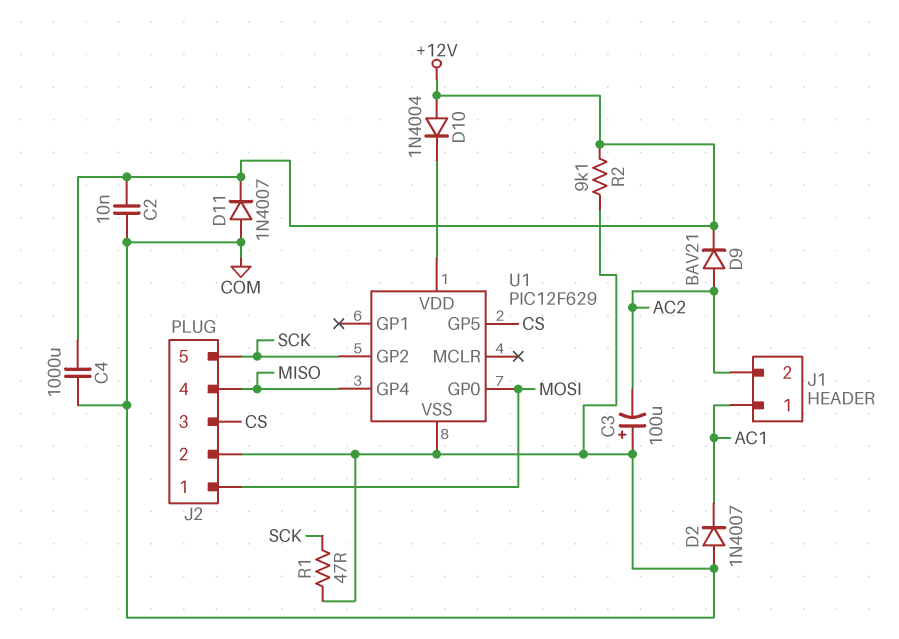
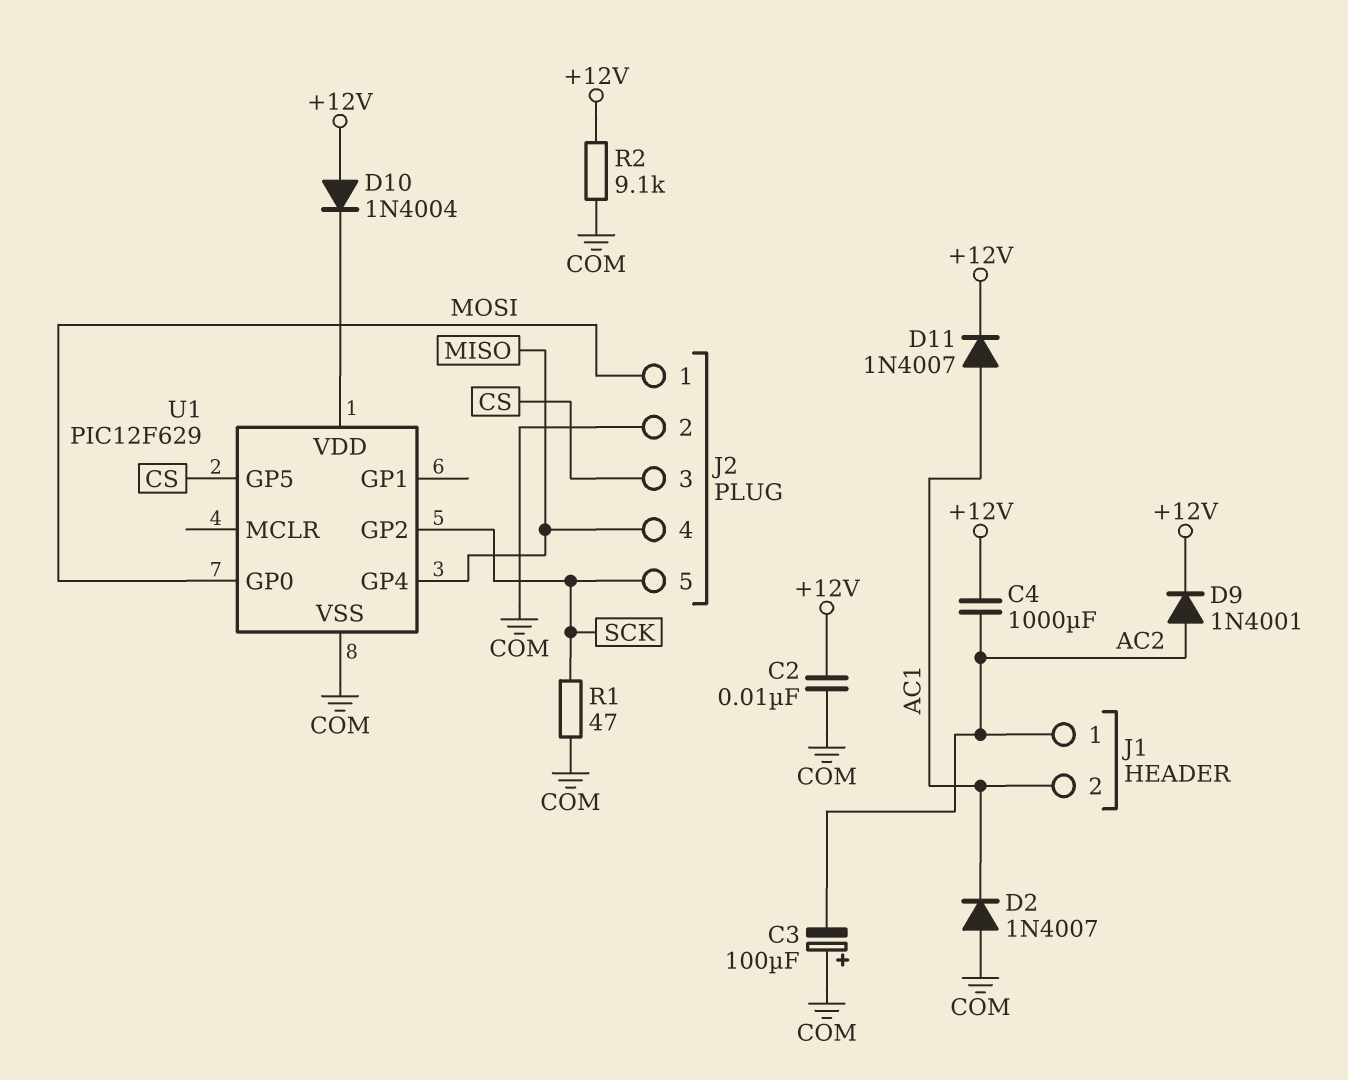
C4: 1000uF (+12V, COM) -> 1000uF (+12V, AC2)
D9: diode BAV21 (A AC2, K +12V) -> diode 1N4001 (A AC2, K +12V)
D11: diode 1N4007 (A COM, K +12V) -> diode 1N4007 (A AC1, K +12V)
J1 pin 1: AC1 -> AC2
J1 pin 2: AC2 -> AC1

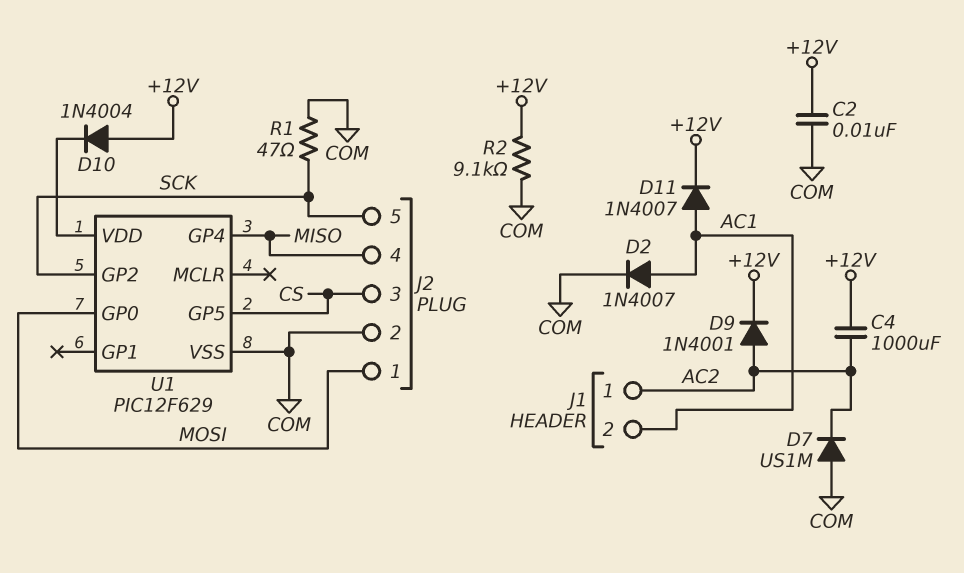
C3: 100uF (plus COM, minus AC2) -> none
D2: diode 1N4007 (A COM, K AC1) -> diode 1N4007 (A AC1, K COM)
D7: none -> diode US1M (A COM, K AC2)

